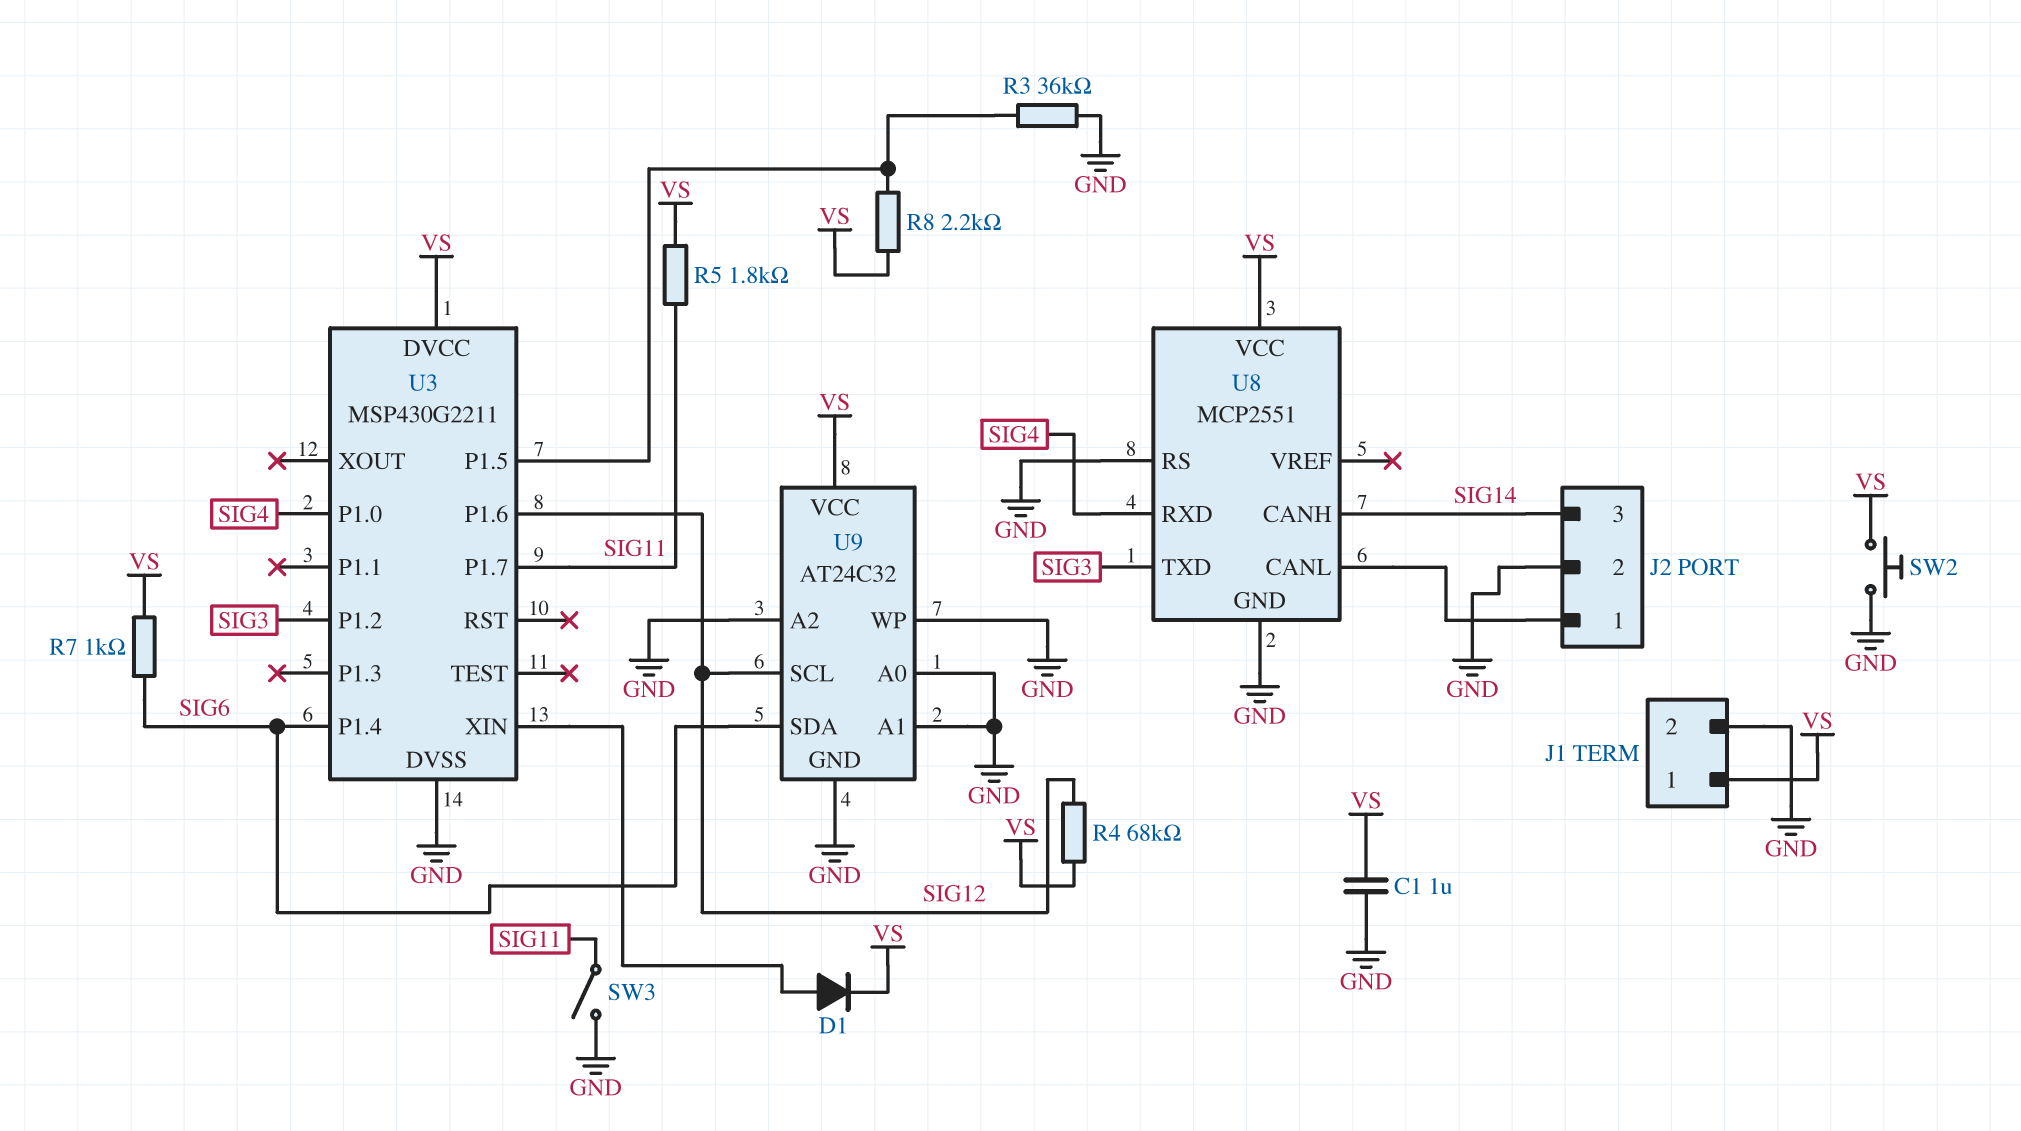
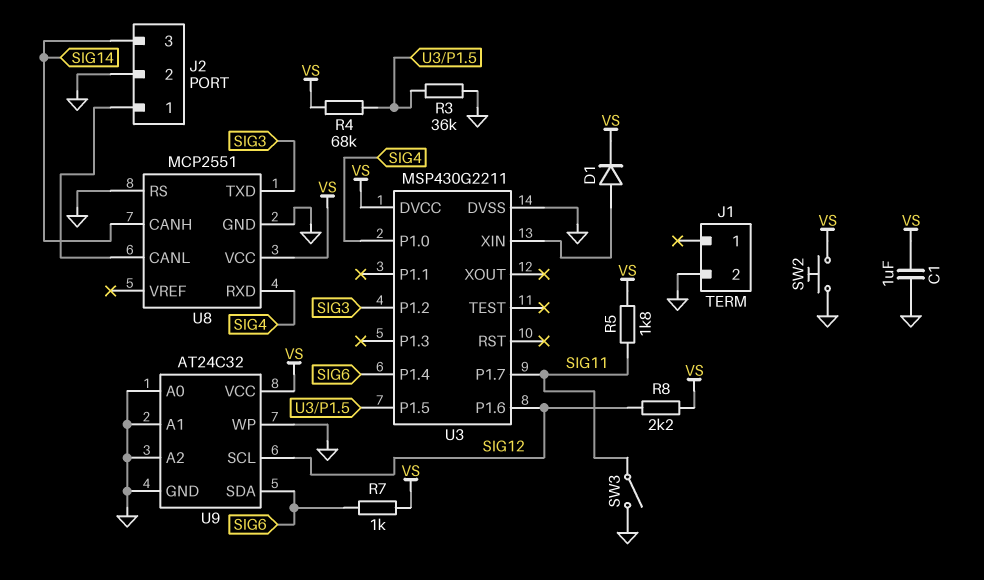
J1 pin 1: VS -> none
R4: 68k (SIG12, VS) -> 68k (U3/P1.5, VS)
R8: 2.2k (U3/P1.5, VS) -> 2.2k (SIG12, VS)

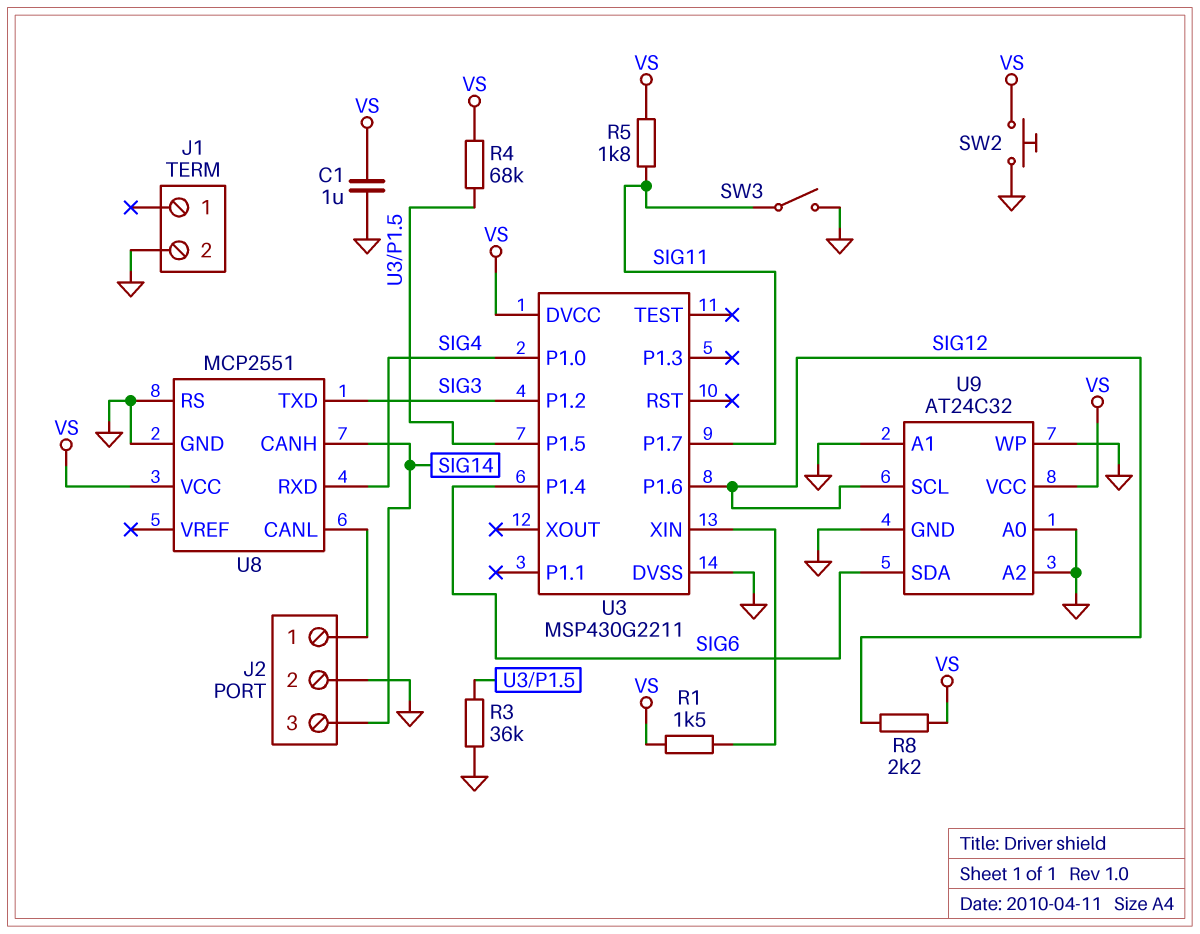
D1: diode (A U3/XIN, K VS) -> none
R1: none -> 1.5k (U3/XIN, VS)
R7: 1k (SIG6, VS) -> none

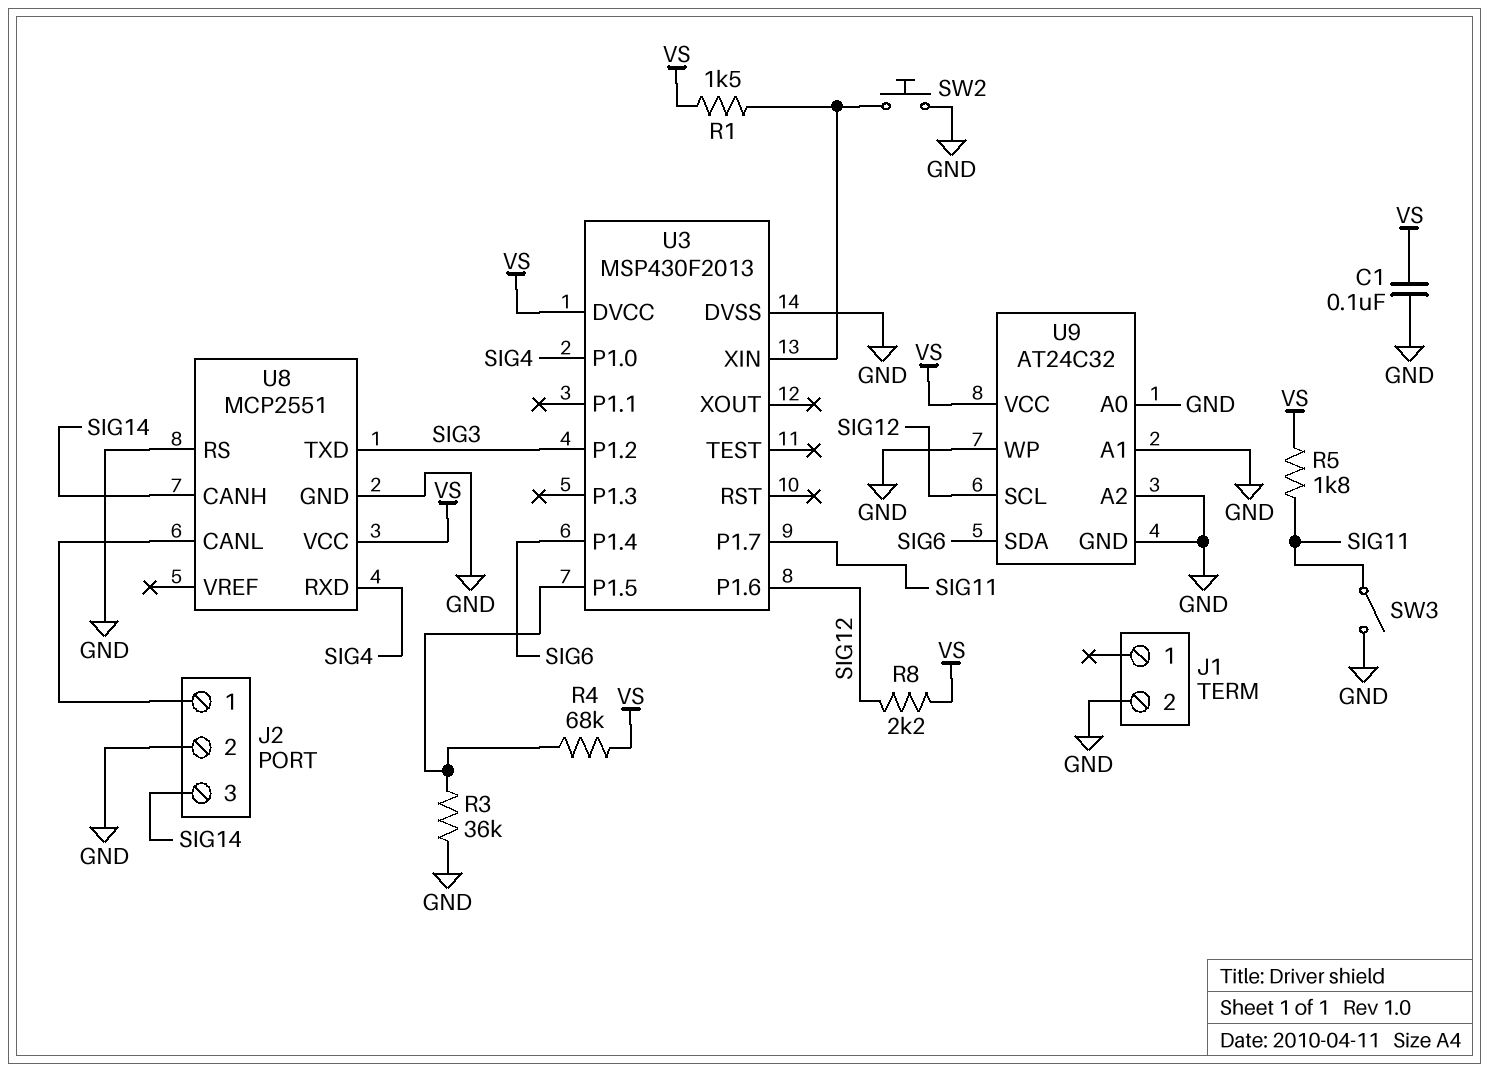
C1: 1uF (GND, VS) -> 100nF (GND, VS)
SW2: button (GND, VS) -> button (GND, U3/XIN)
U3: MSP430G2211 -> MSP430F2013

